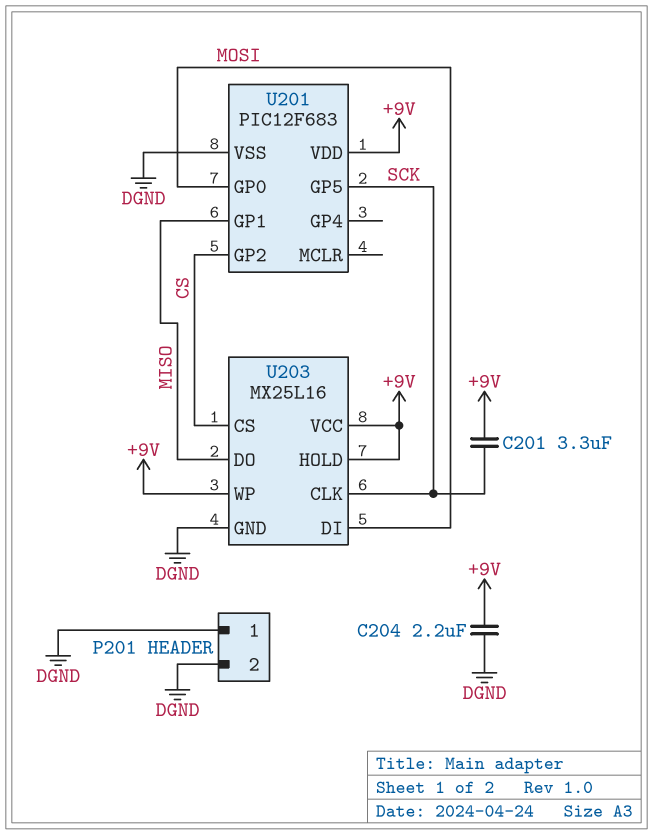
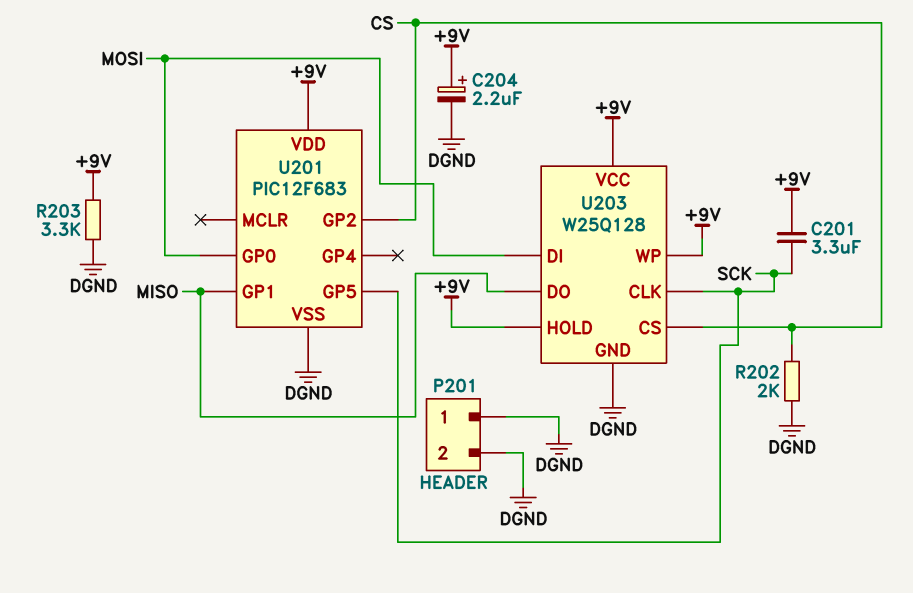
C204: 2.2uF (+9V, DGND) -> 2.2uF (plus +9V, minus DGND)
R202: none -> 2k (CS, DGND)
R203: none -> 3.3k (+9V, DGND)
U203: MX25L16 -> W25Q128

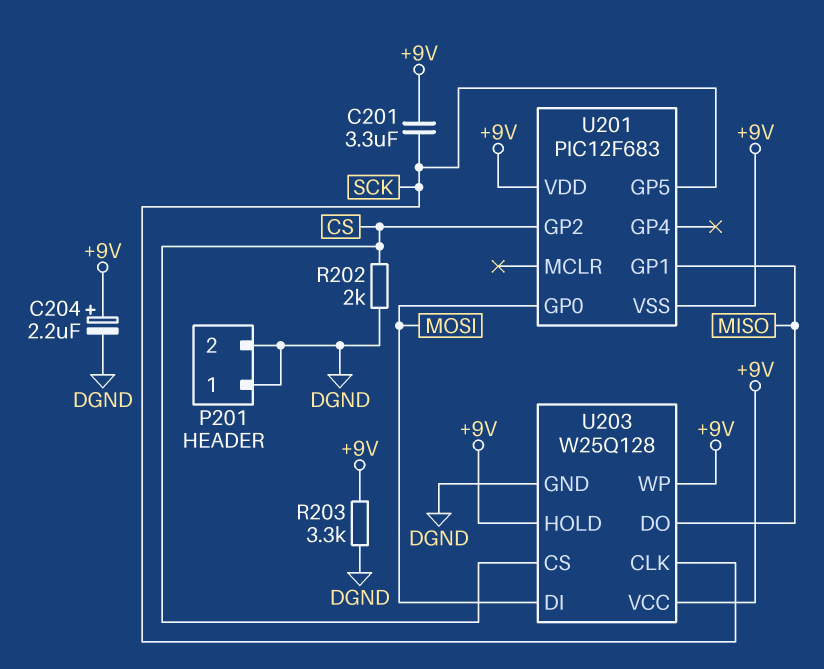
U201 pin VSS: DGND -> +9V

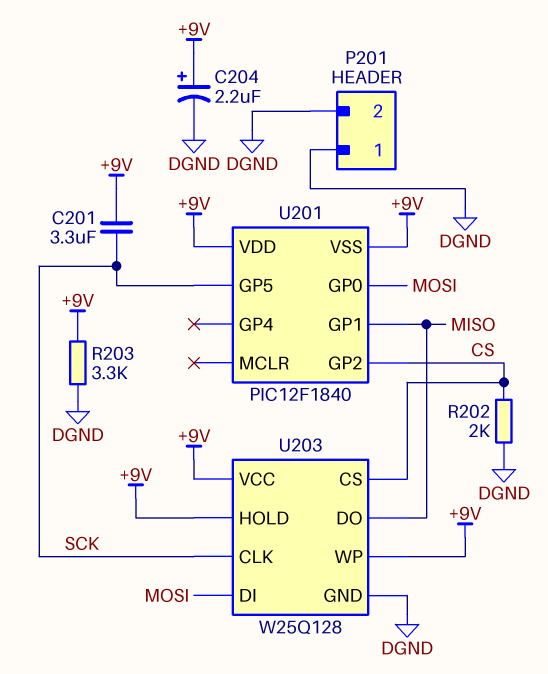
U201: PIC12F683 -> PIC12F1840

